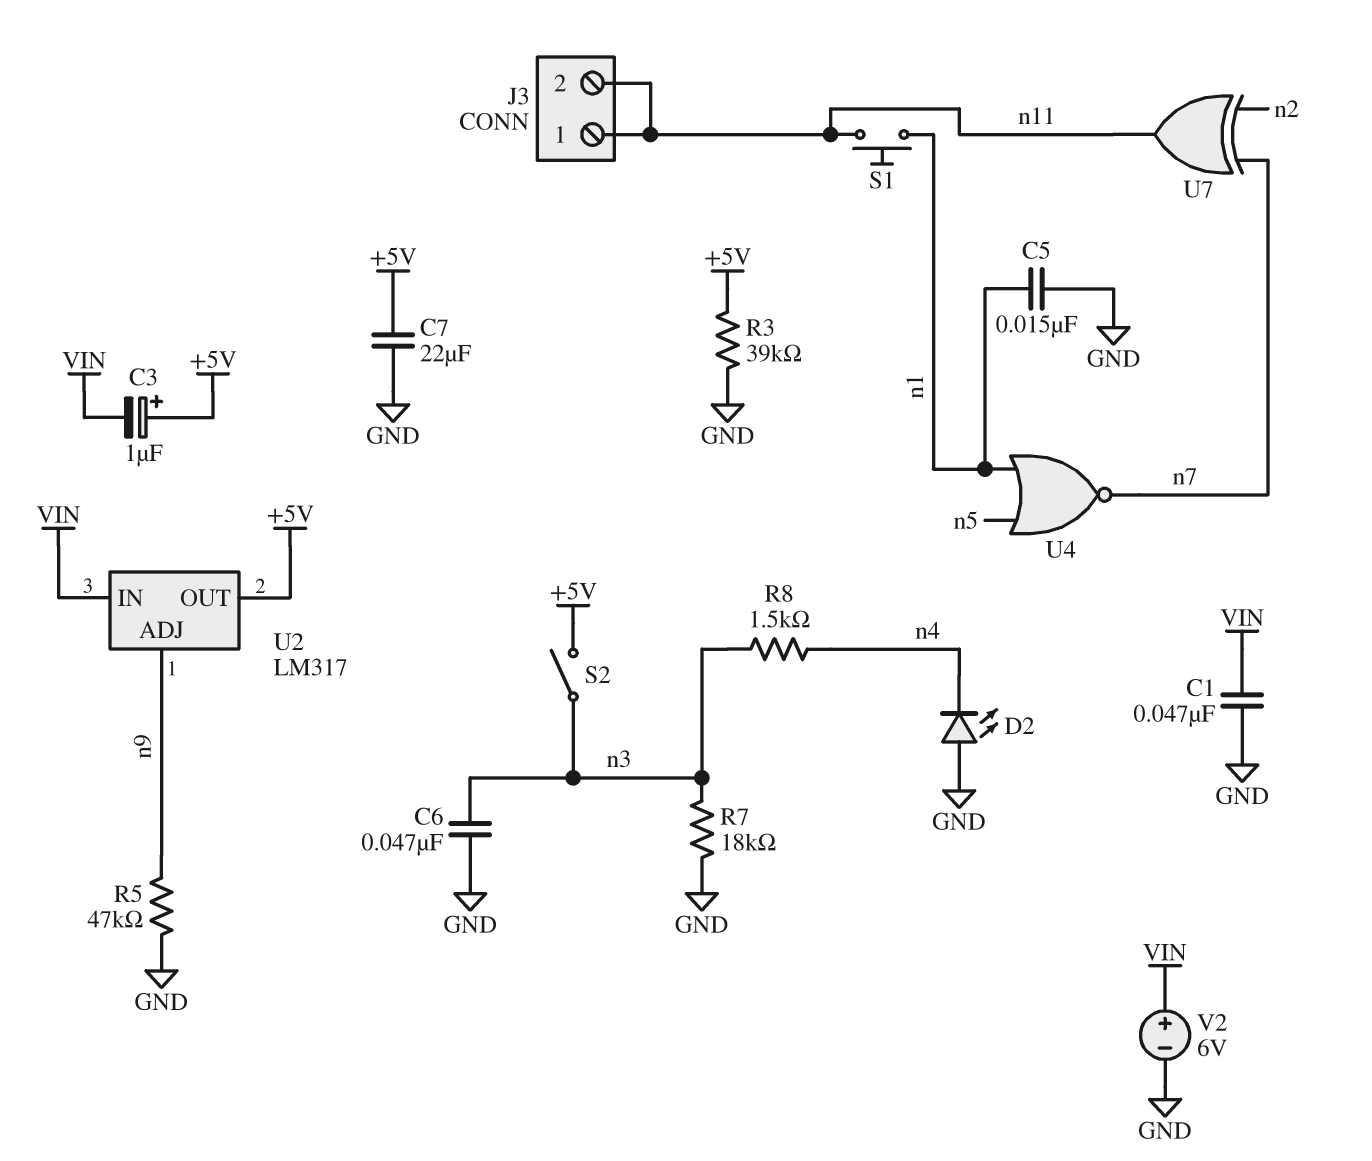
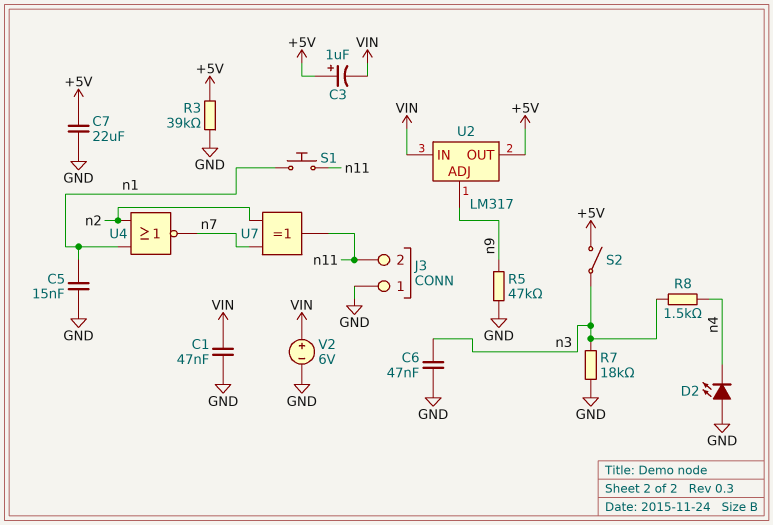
J3 pin 1: n11 -> GND
U4: NOR (in n1, in n5, out n7) -> NOR (in n1, in n2, out n7)

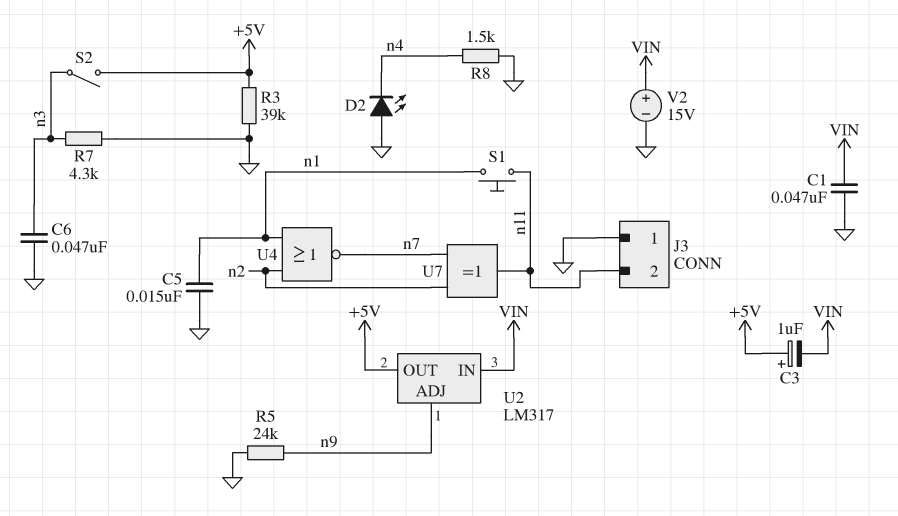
C7: 22uF (+5V, GND) -> none
R5: 47k (GND, n9) -> 24k (GND, n9)
R7: 18k (GND, n3) -> 4.3k (GND, n3)
R8: 1.5k (n3, n4) -> 1.5k (GND, n4)
V2: 6V (plus VIN, minus GND) -> 15V (plus VIN, minus GND)

